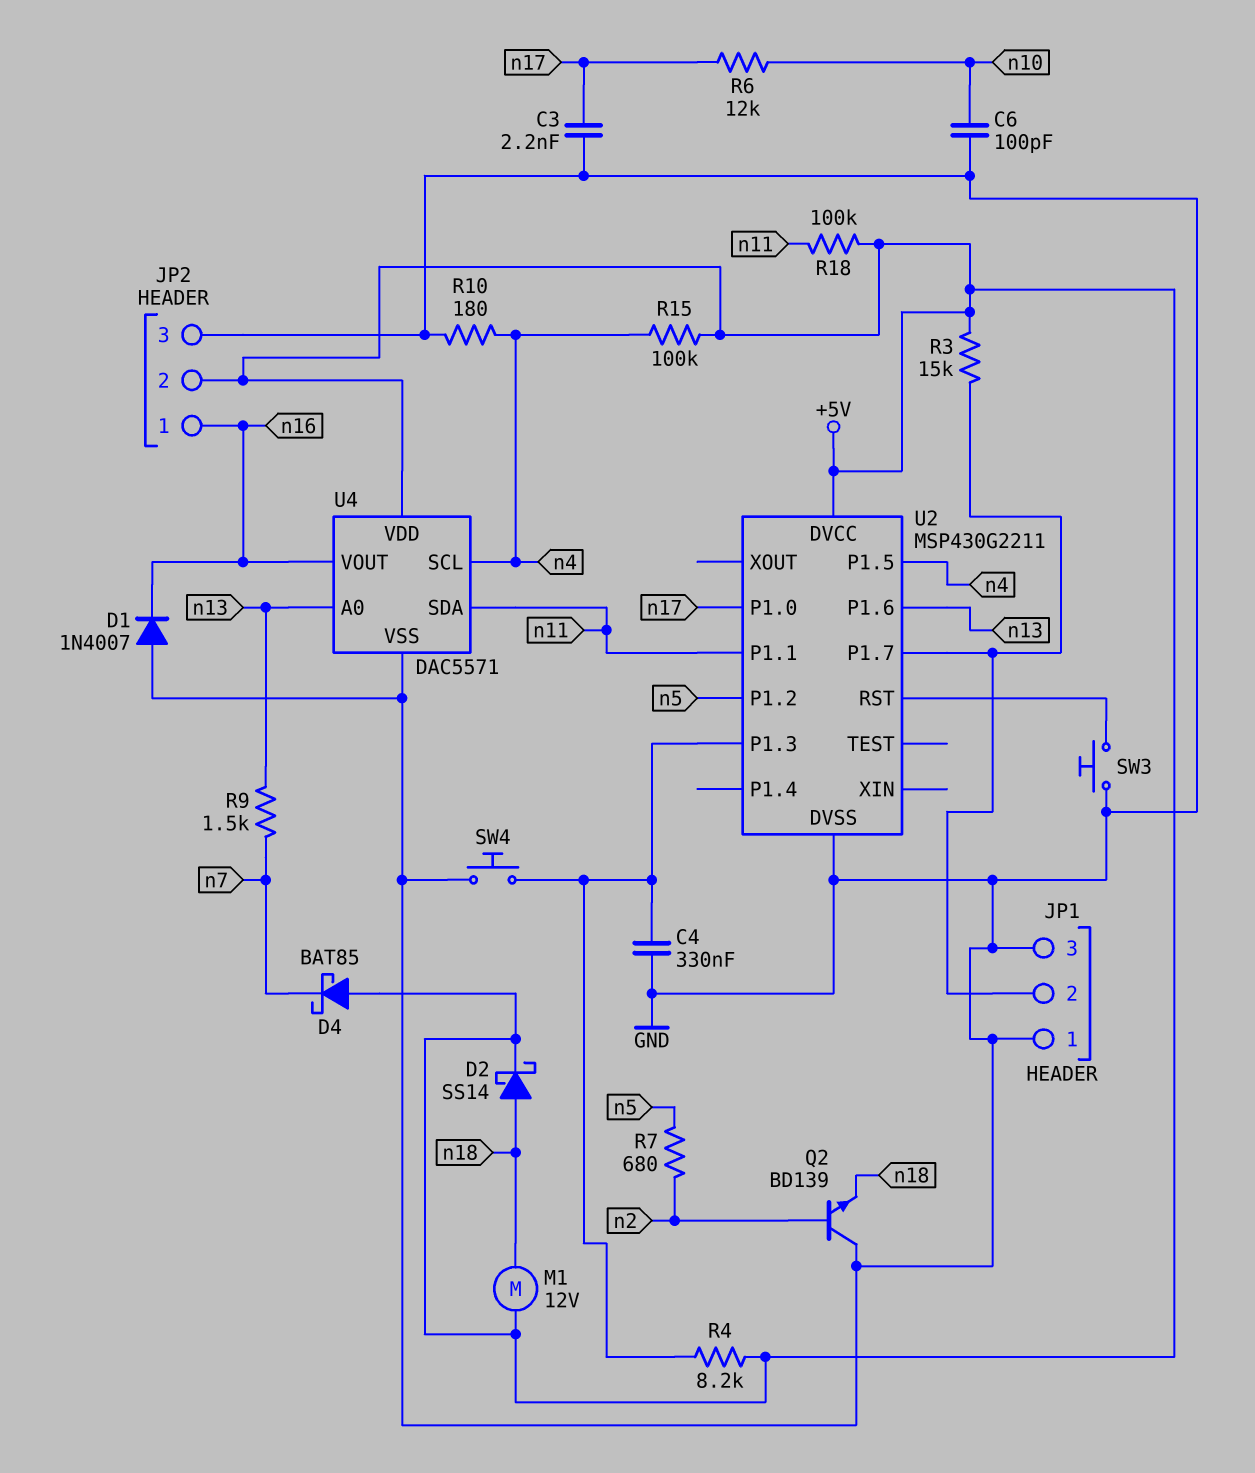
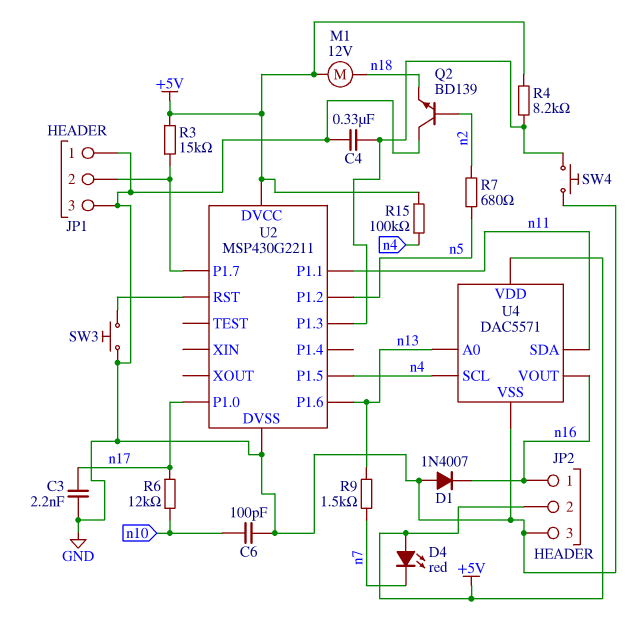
D2: schottky SS14 (A n18, K +5V) -> none
D4: schottky BAT85 (A +5V, K n7) -> LED red (A +5V, K n7)
R10: 180 (GND, n4) -> none
R18: 100k (+5V, n11) -> none

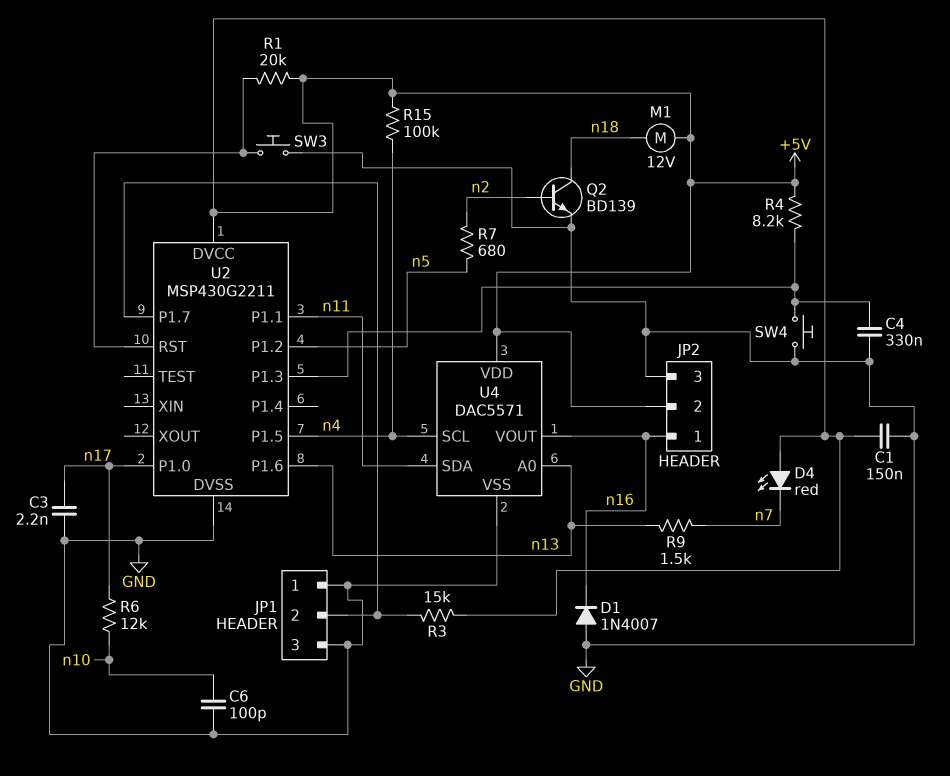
C1: none -> 150nF (+5V, GND)
Q2: NPN BD139 (B n2, C GND, E n18) -> NPN BD139 (B n2, C n18, E GND)
R1: none -> 20k (+5V, U2/RST)

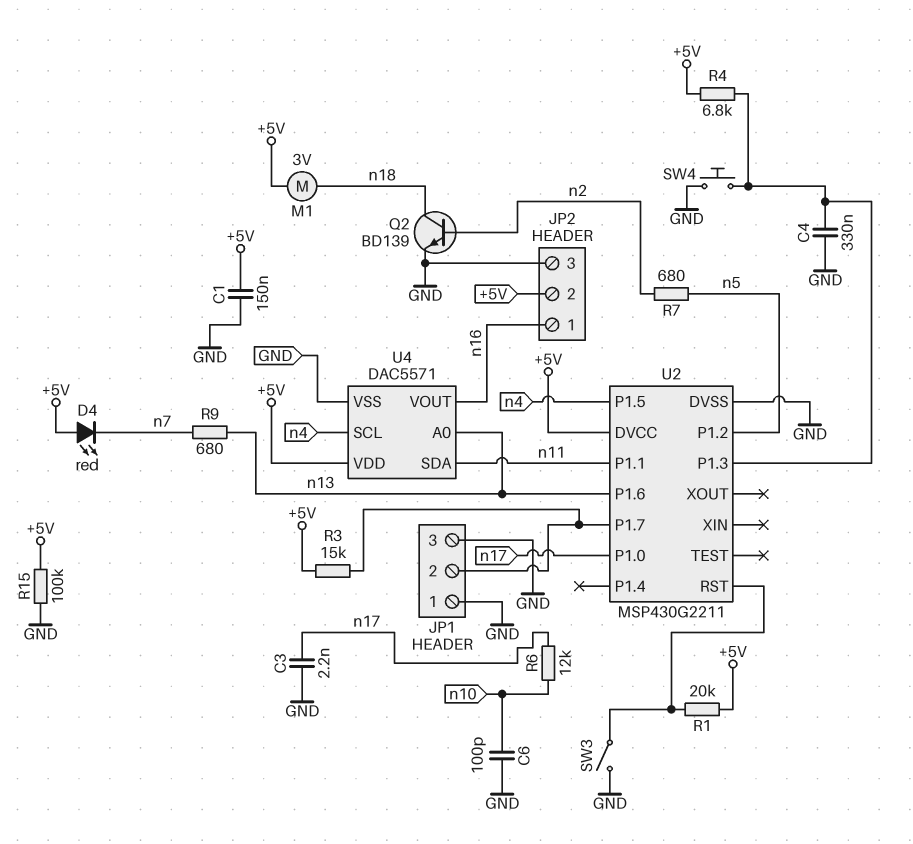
D1: diode 1N4007 (A GND, K n16) -> none
M1: motor 12V (+5V, n18) -> motor 3V (+5V, n18)
R4: 8.2k (+5V, U2/P1.3) -> 6.8k (+5V, U2/P1.3)
R9: 1.5k (n7, n13) -> 680 (n7, n13)
R15: 100k (+5V, n4) -> 100k (+5V, GND)
SW3: button (GND, U2/RST) -> switch (GND, U2/RST)

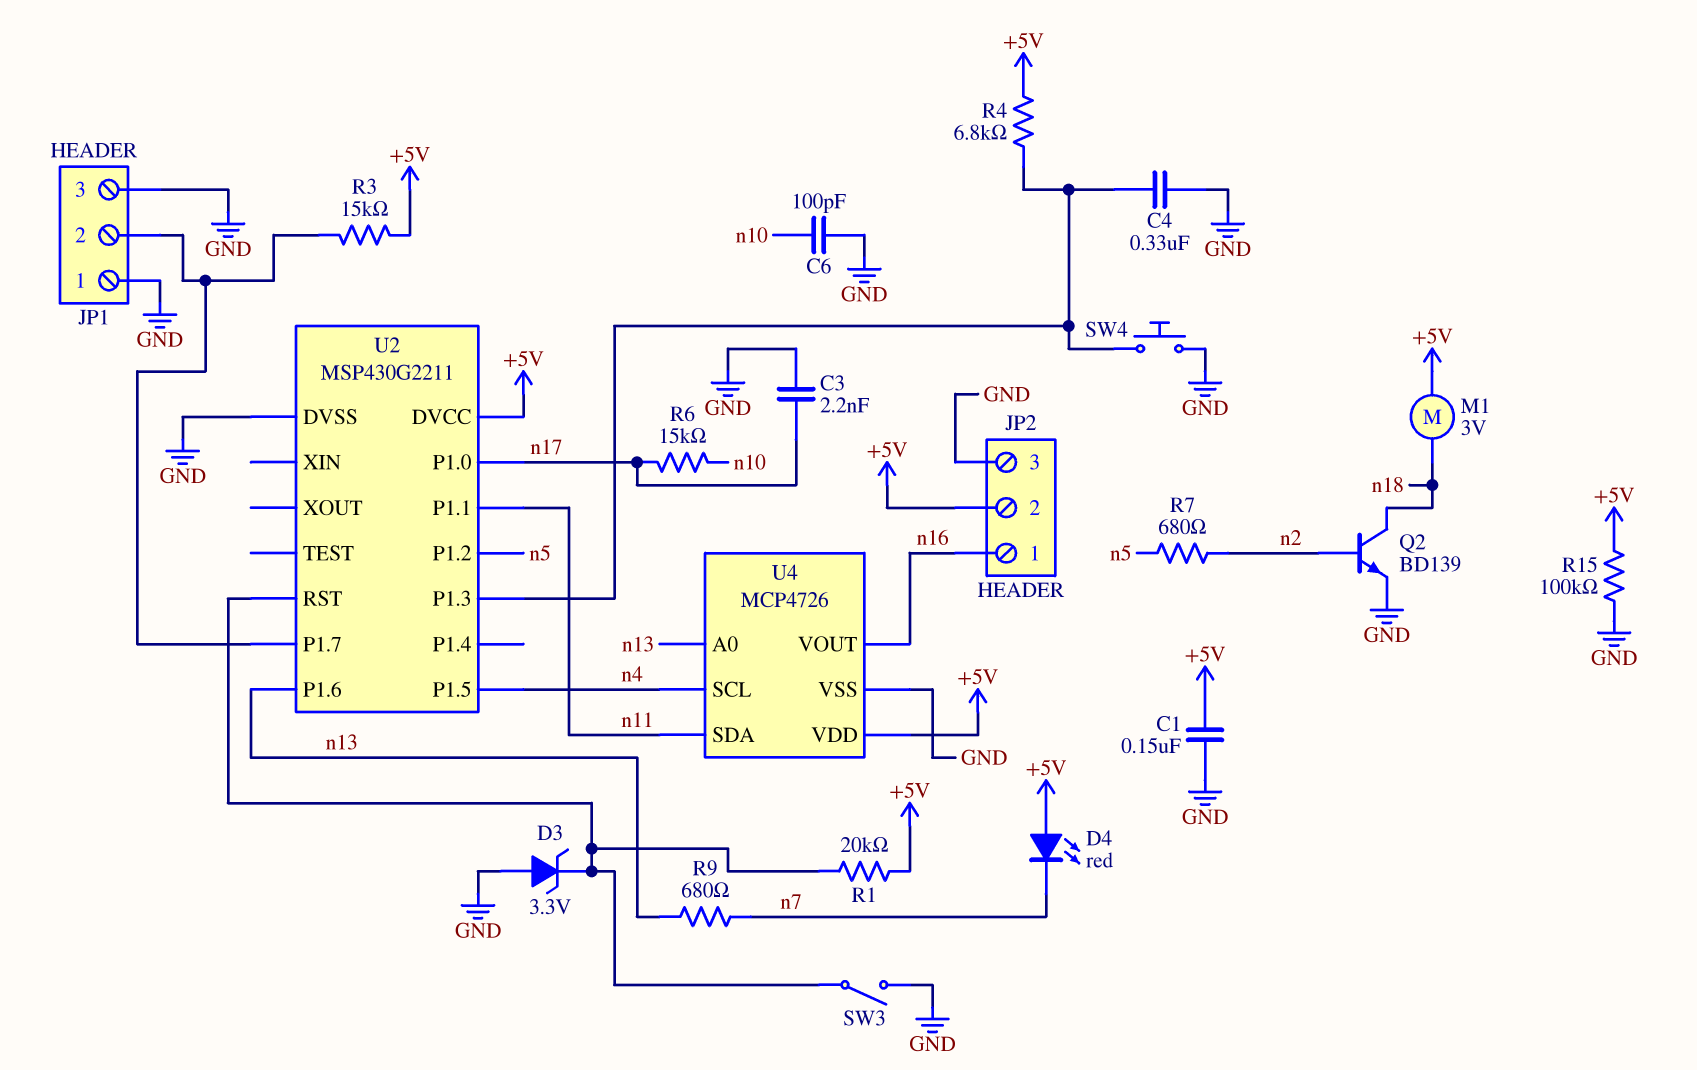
D3: none -> zener 3.3V (A GND, K U2/RST)
R6: 12k (n10, n17) -> 15k (n10, n17)
U4: DAC5571 -> MCP4726

